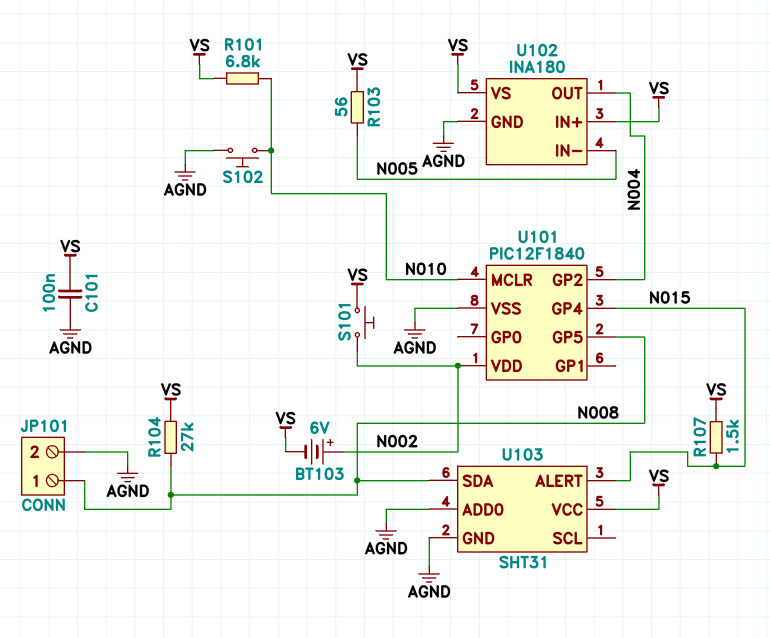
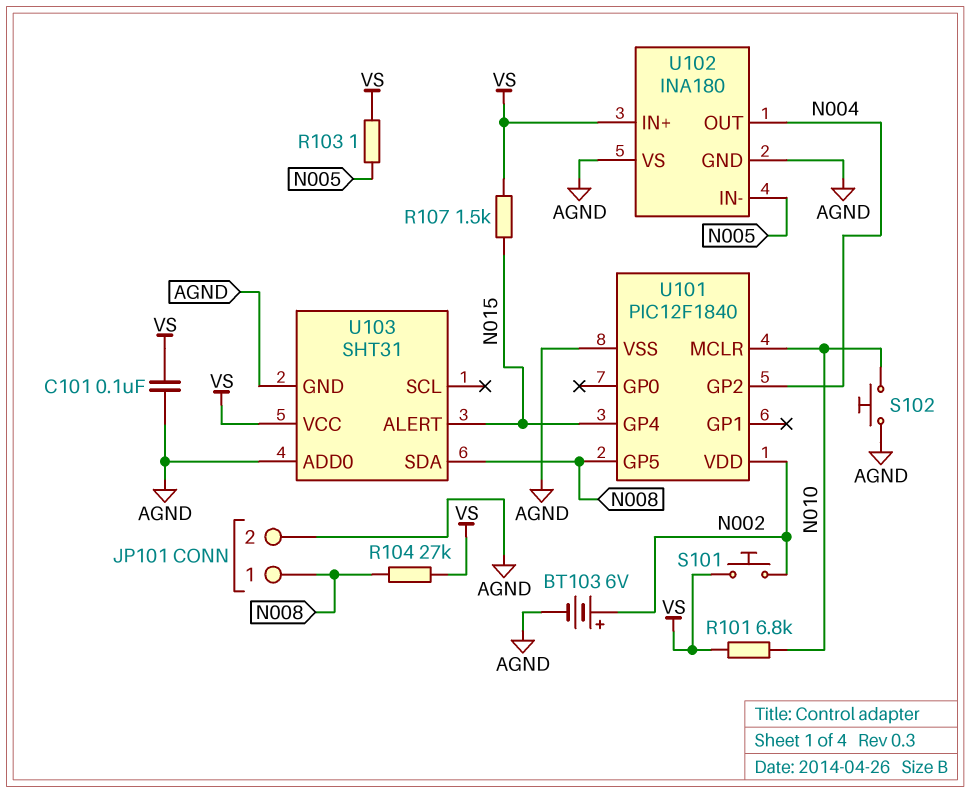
BT103: 6V (plus N002, minus VS) -> 6V (plus N002, minus AGND)
R103: 56 (N005, VS) -> 1 (N005, VS)
U102 pin VS: VS -> AGND

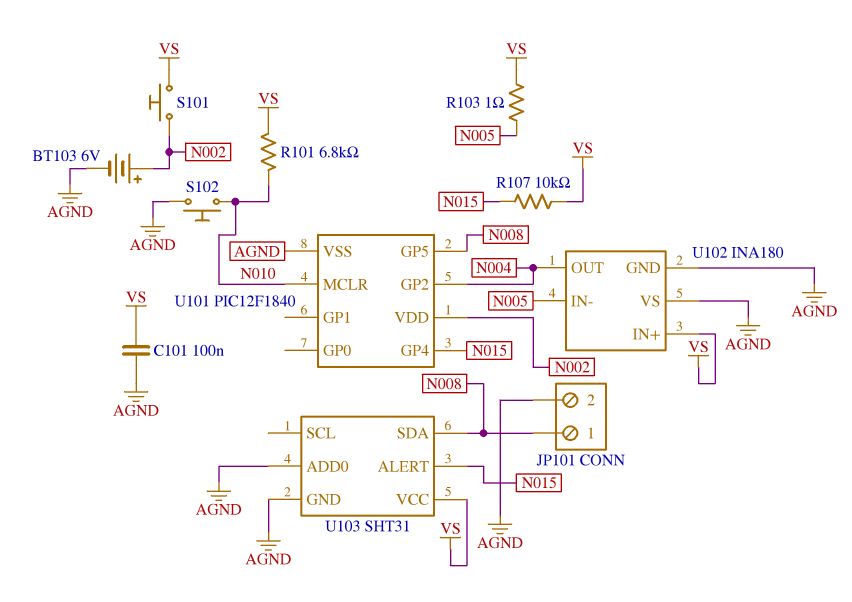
R104: 27k (N008, VS) -> none
R107: 1.5k (N015, VS) -> 10k (N015, VS)

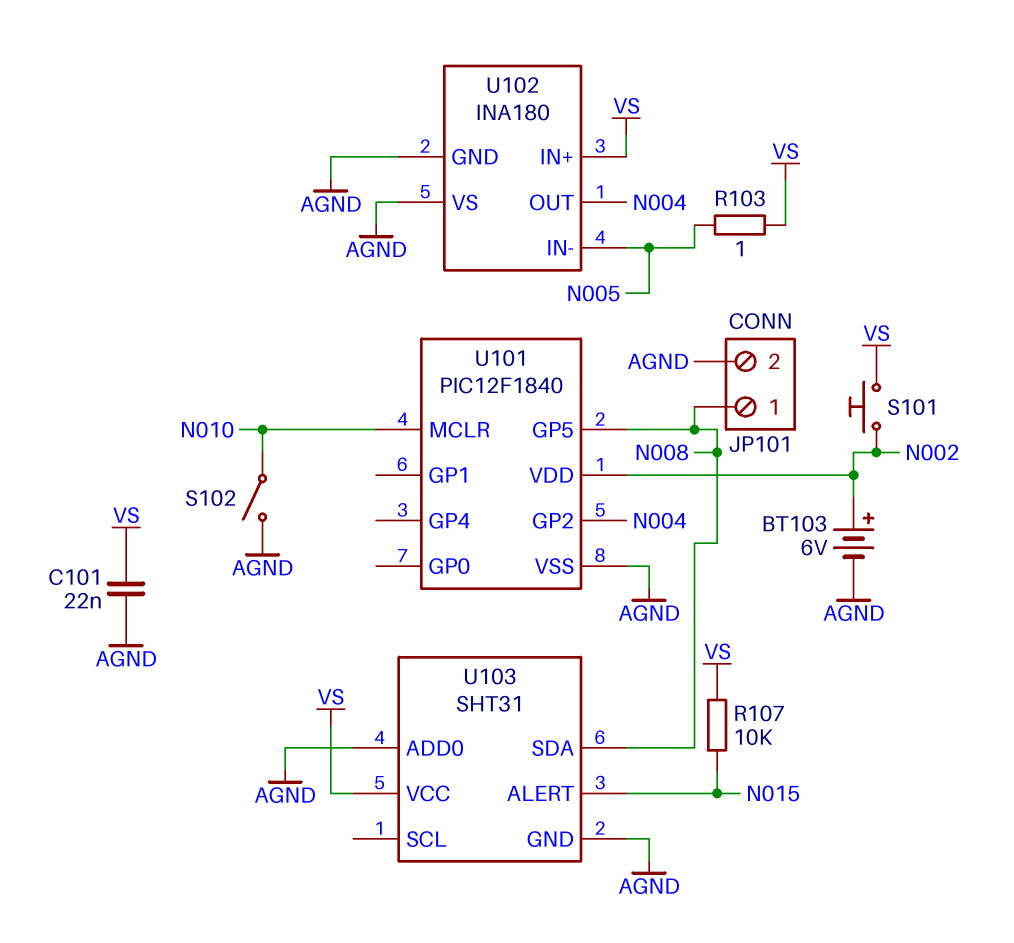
C101: 100nF (AGND, VS) -> 22nF (AGND, VS)
R101: 6.8k (N010, VS) -> none
S102: button (AGND, N010) -> switch (AGND, N010)
U101 pin GP4: N015 -> none

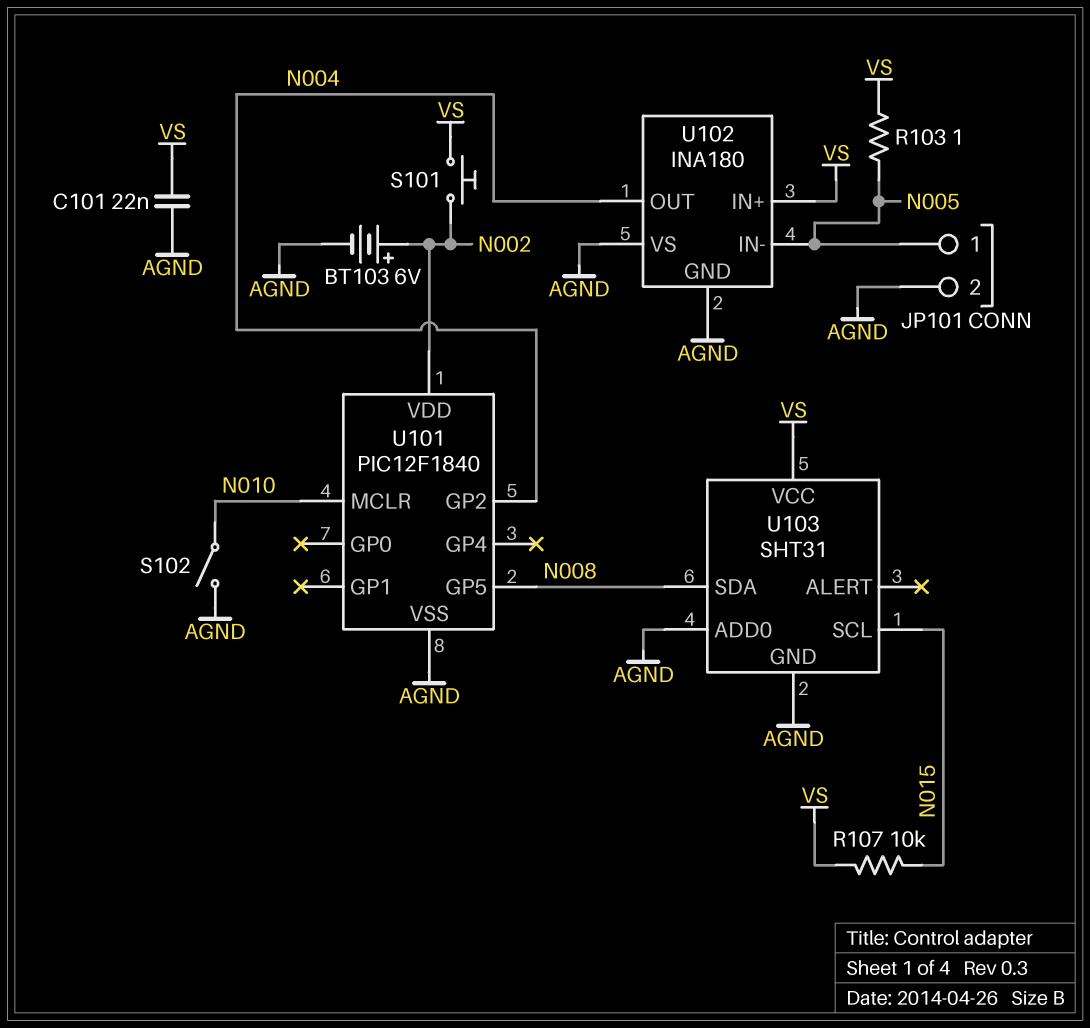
JP101 pin 1: N008 -> N005
U103 pin ALERT: N015 -> none
U103 pin SCL: none -> N015

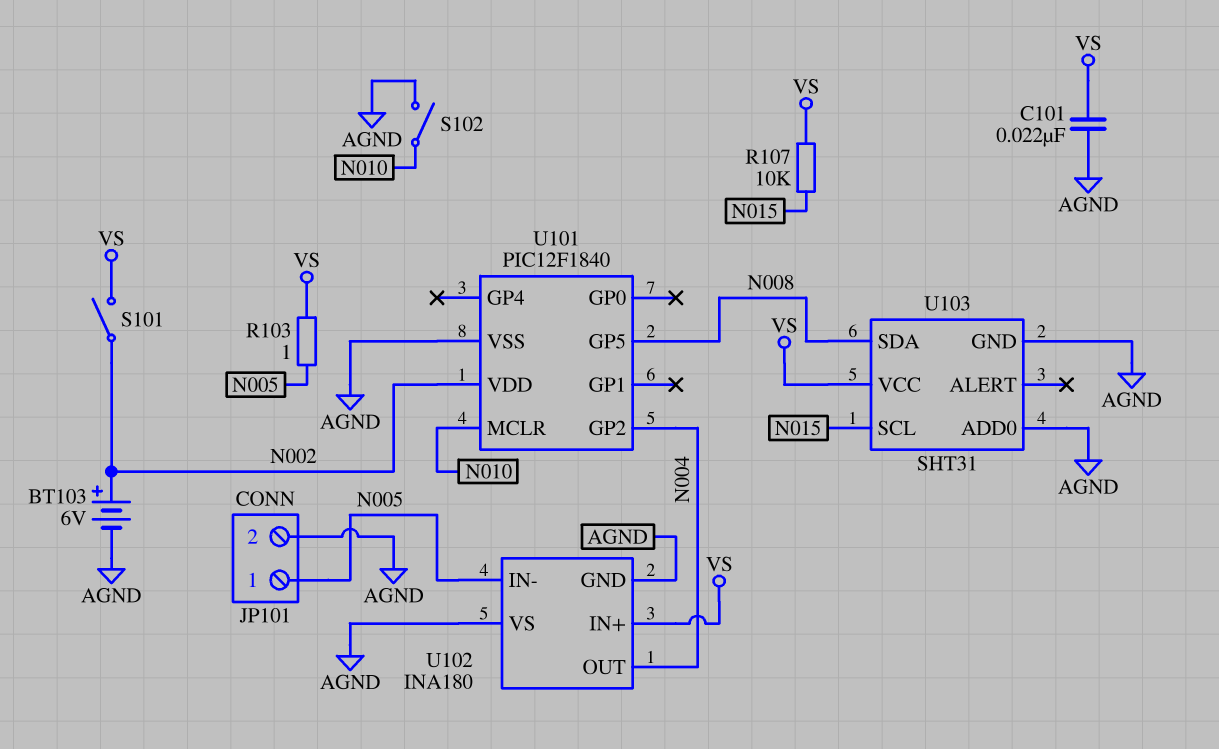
S101: button (N002, VS) -> switch (N002, VS)

